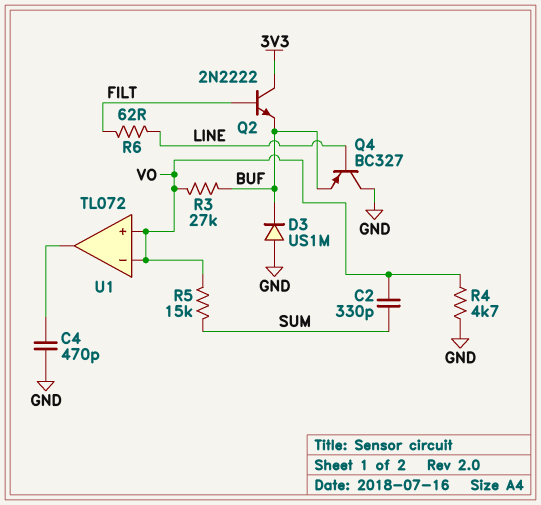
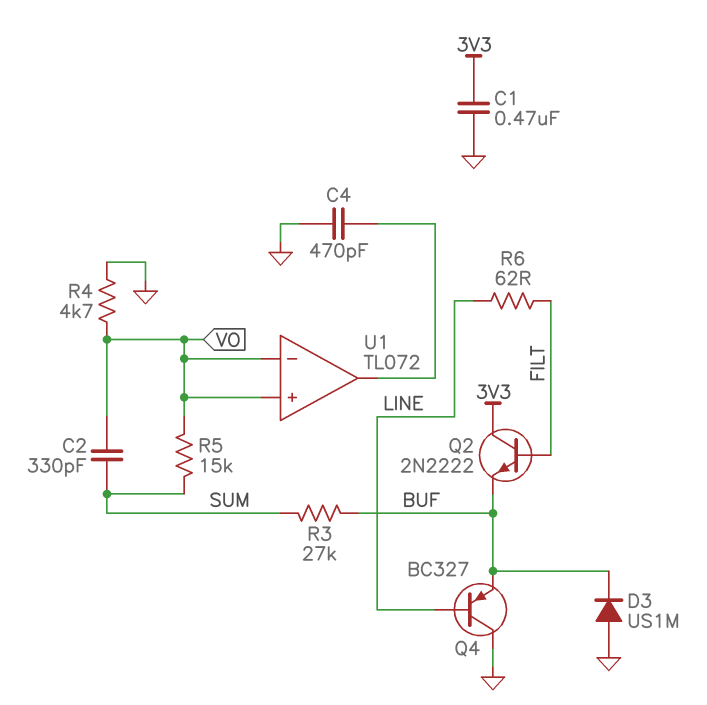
C1: none -> 470nF (3V3, GND)
R3: 27k (BUF, VO) -> 27k (BUF, SUM)

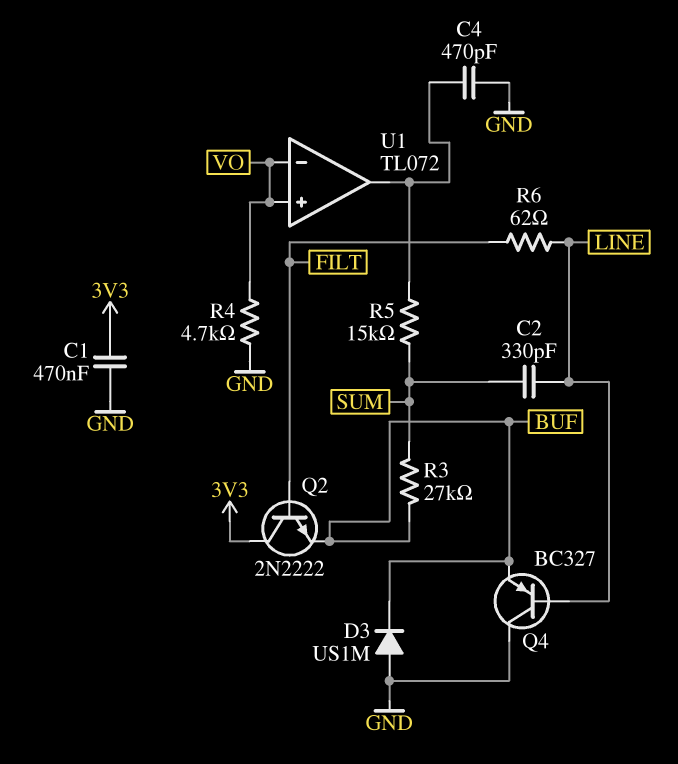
C2: 330pF (SUM, VO) -> 330pF (LINE, SUM)
R5: 15k (SUM, VO) -> 15k (SUM, U1/out)

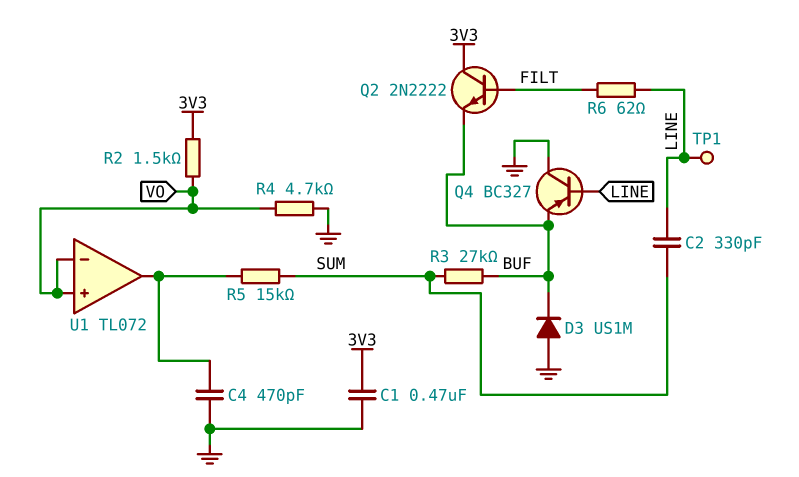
R2: none -> 1.5k (3V3, VO)
TP1: none -> test point (LINE)

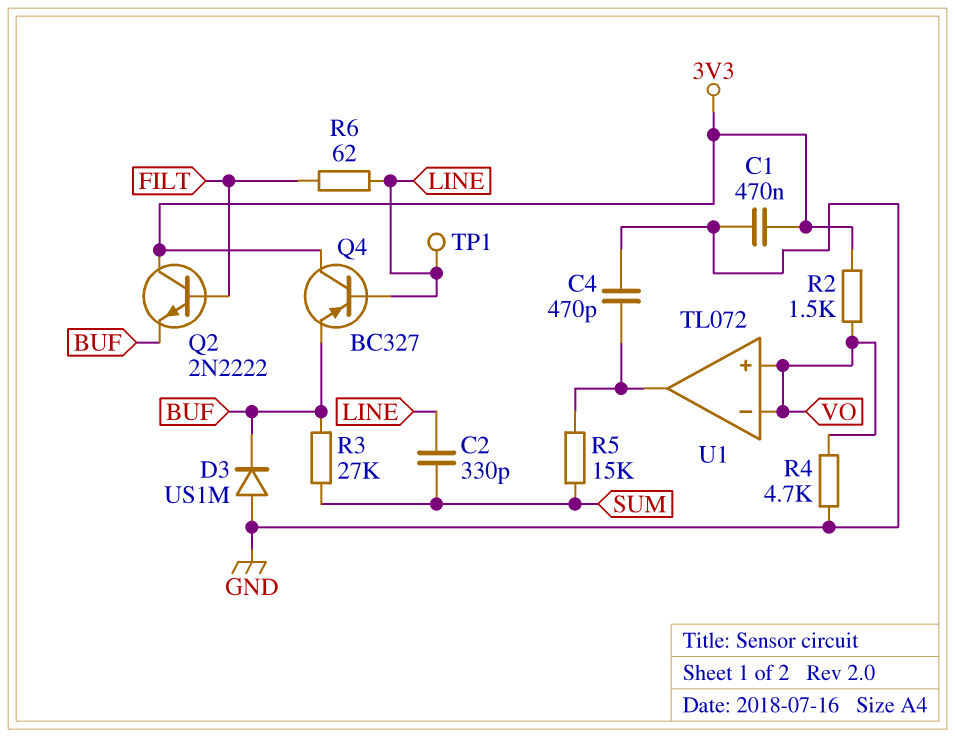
Q4: PNP BC327 (B LINE, C GND, E BUF) -> PNP BC327 (B LINE, C 3V3, E BUF)

